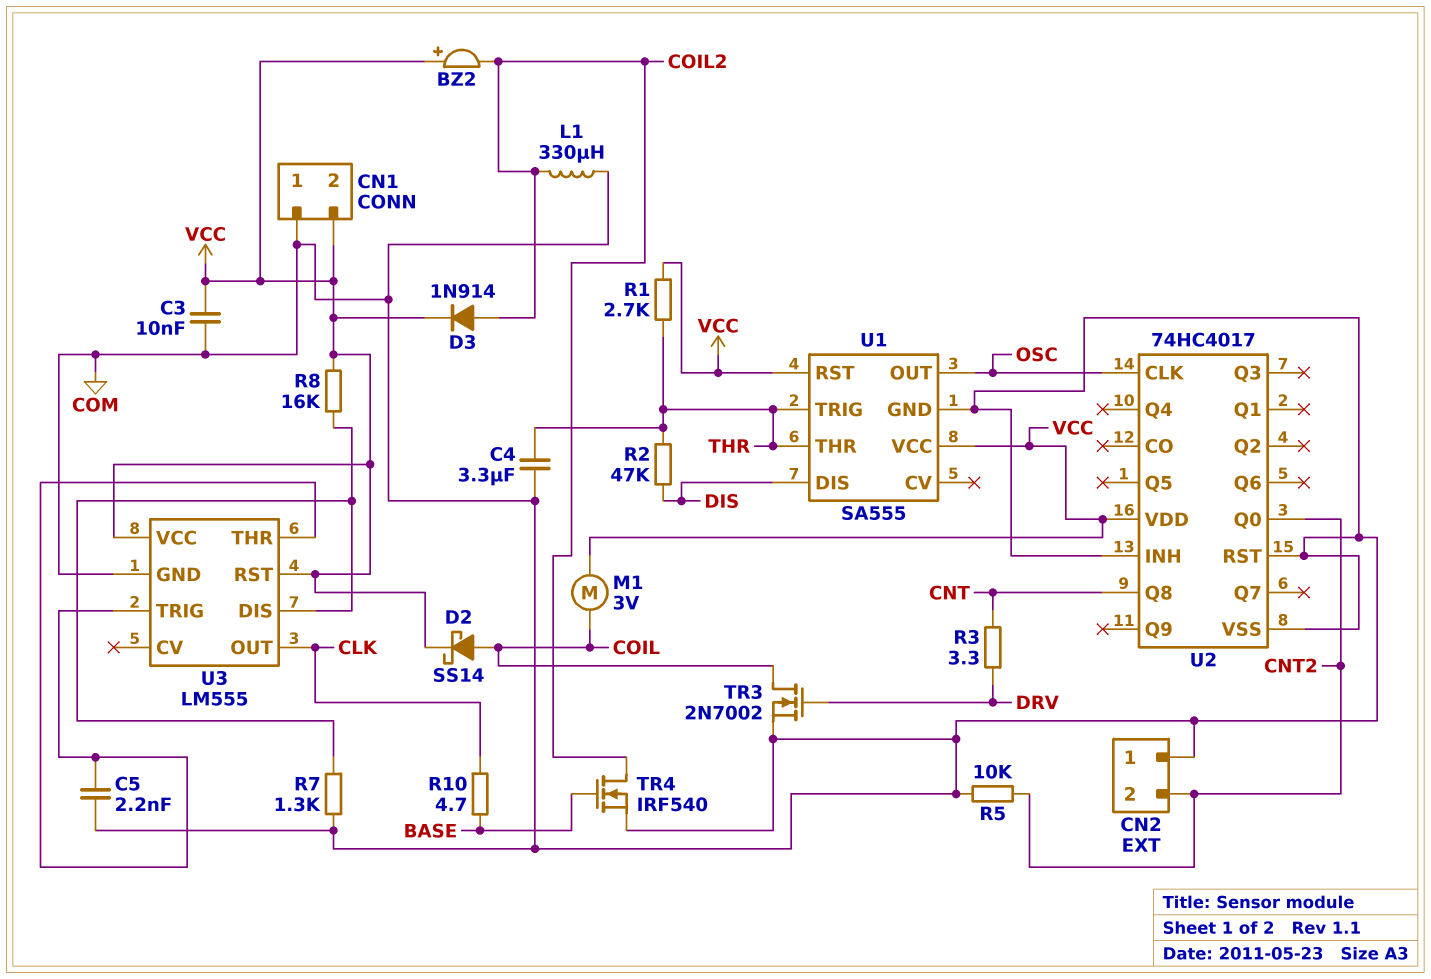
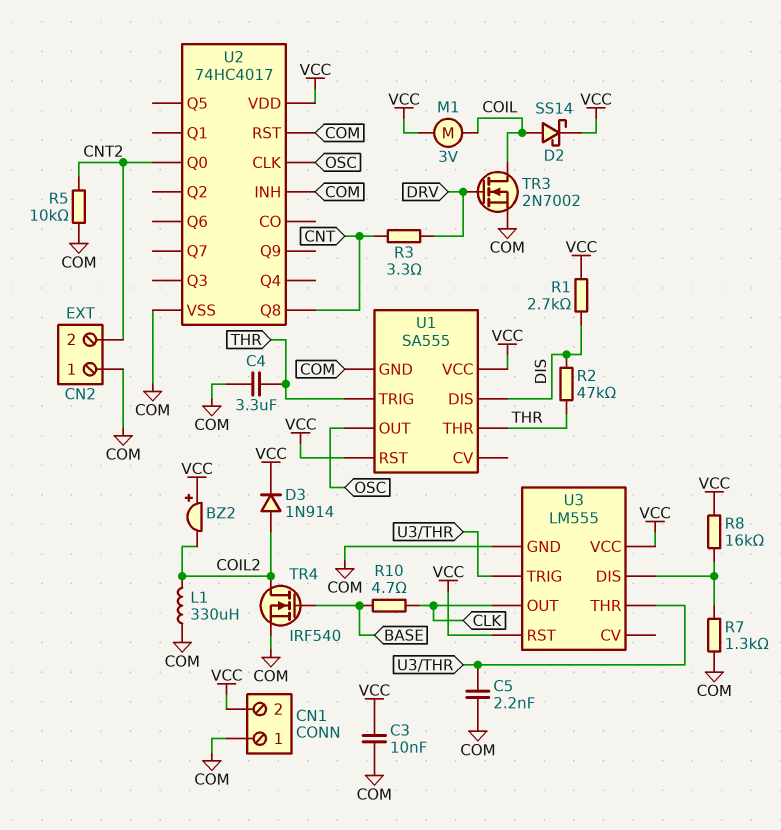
R1: 2.7k (THR, VCC) -> 2.7k (DIS, VCC)

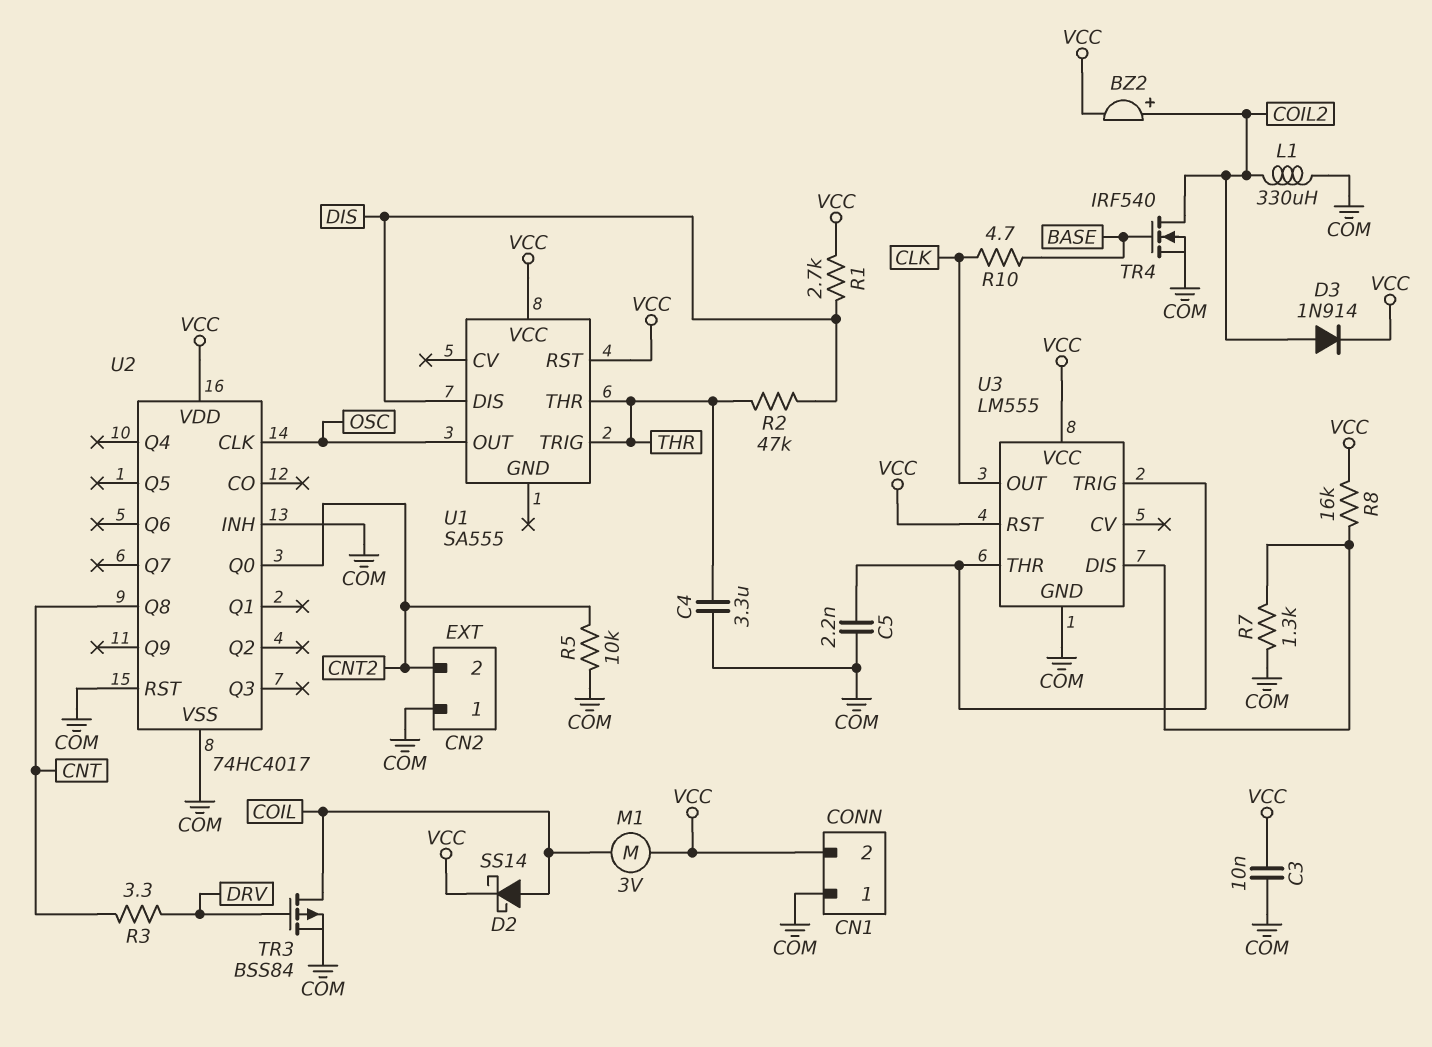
BZ2: buzzer (plus VCC, minus COIL2) -> buzzer (plus COIL2, minus VCC)
TR3: NMOS 2N7002 (G DRV, D COIL, S COM) -> PMOS BSS84 (G DRV, D COIL, S COM)
U1 pin GND: COM -> none

